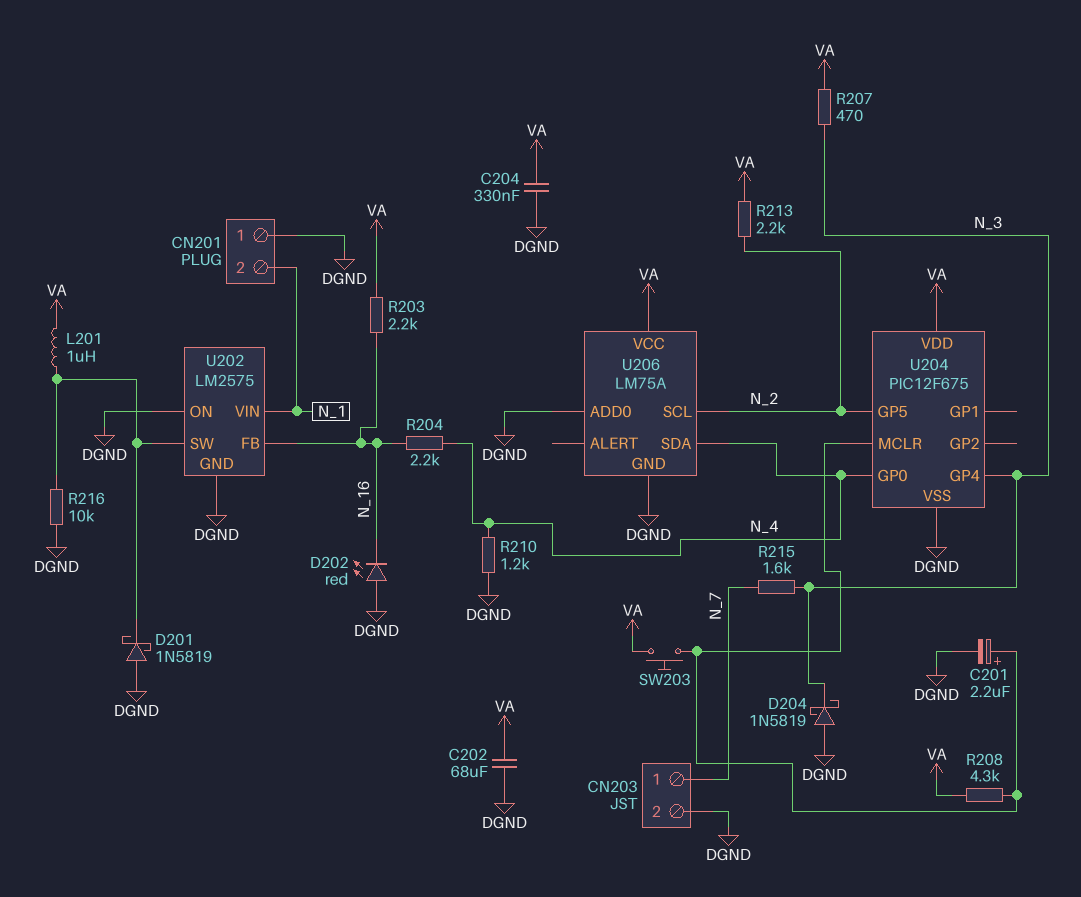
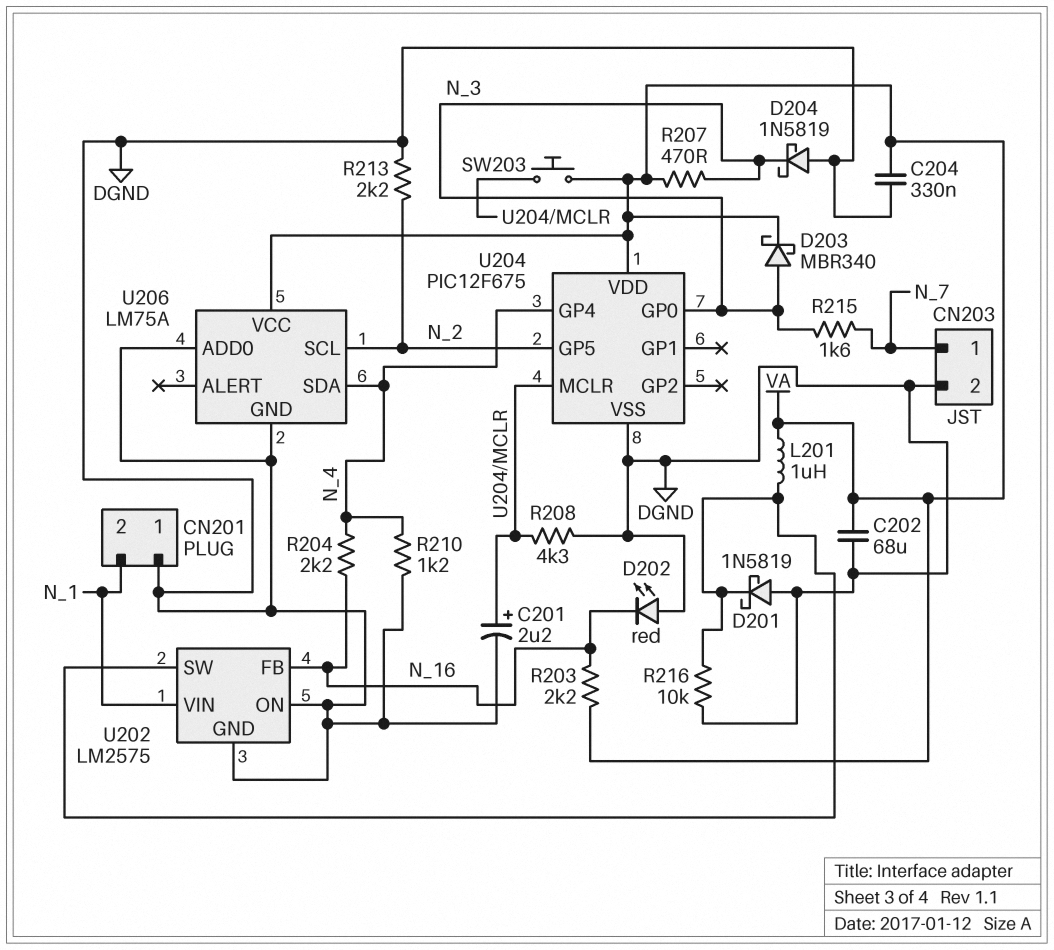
D203: none -> schottky MBR340 (A N_3, K VA)
R208: 4.3k (U204/MCLR, VA) -> 4.3k (DGND, U204/MCLR)
R213: 2.2k (N_2, VA) -> 2.2k (DGND, N_2)
U204 pin GP0: N_4 -> N_3
U204 pin GP4: N_3 -> N_4

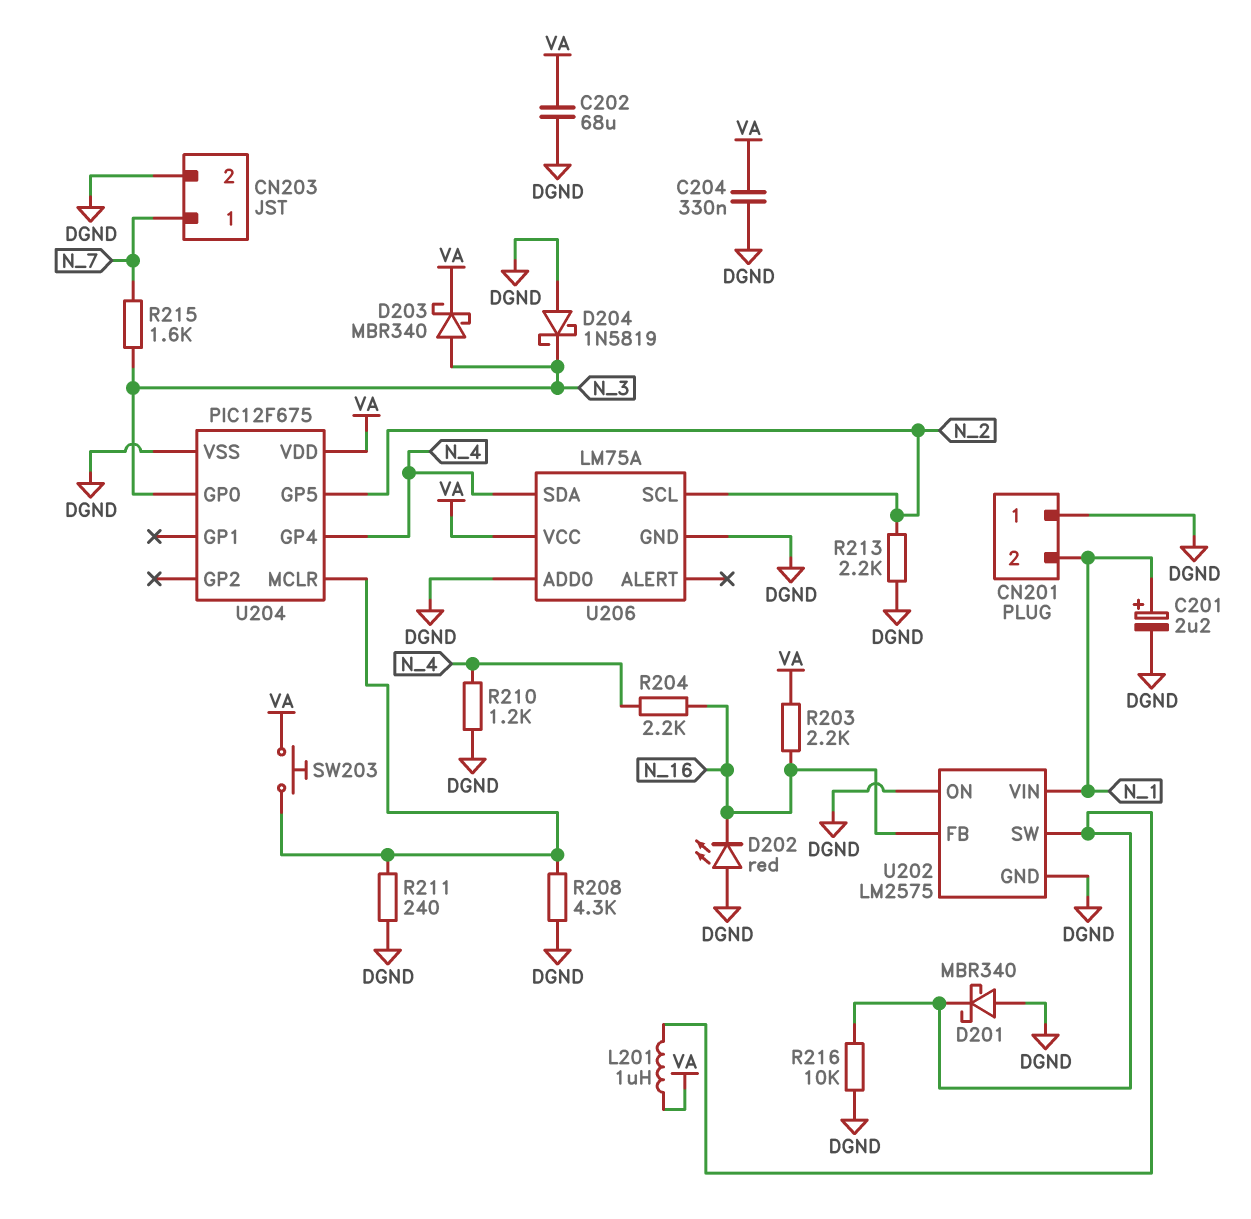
C201: 2.2uF (plus U204/MCLR, minus DGND) -> 2.2uF (plus N_1, minus DGND)
D201: schottky 1N5819 (A DGND, K U202/SW) -> schottky MBR340 (A DGND, K U202/SW)
R207: 470 (N_3, VA) -> none
R211: none -> 240 (DGND, U204/MCLR)

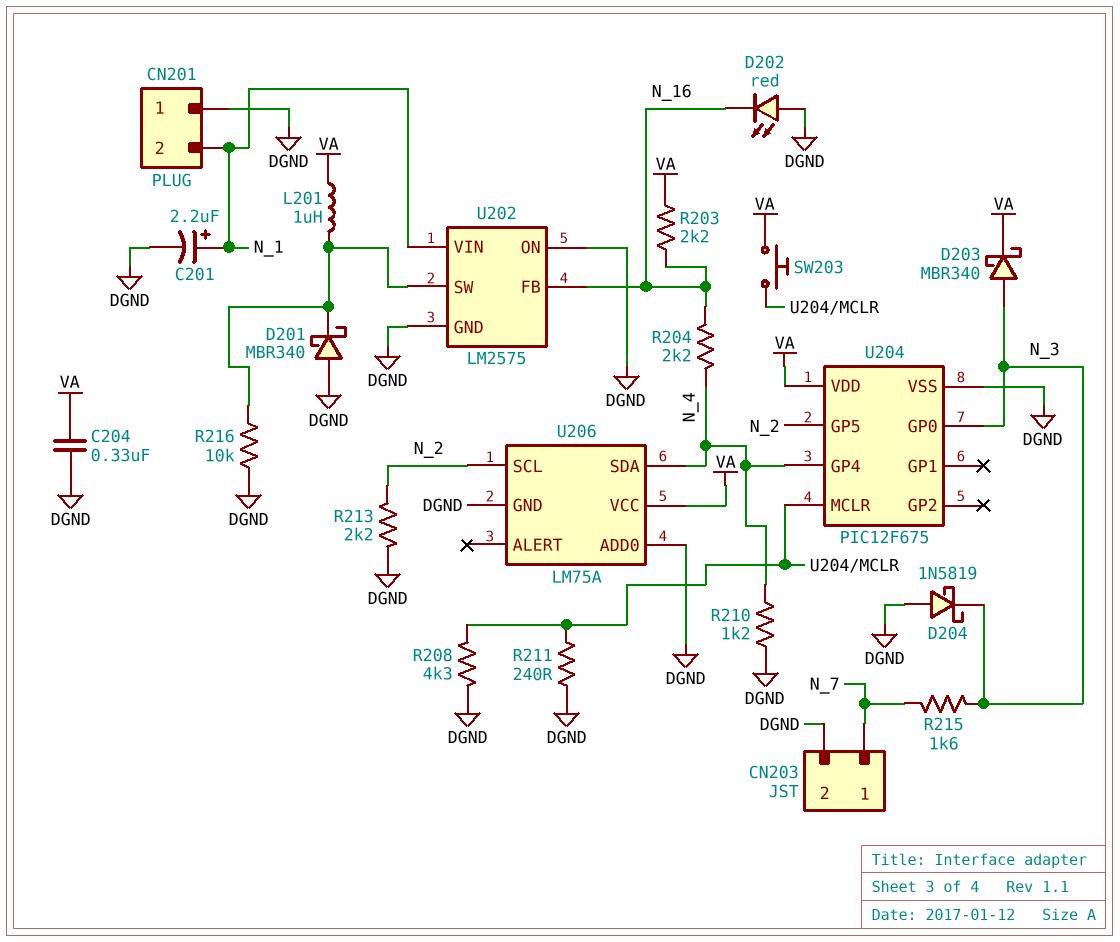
C202: 68uF (DGND, VA) -> none

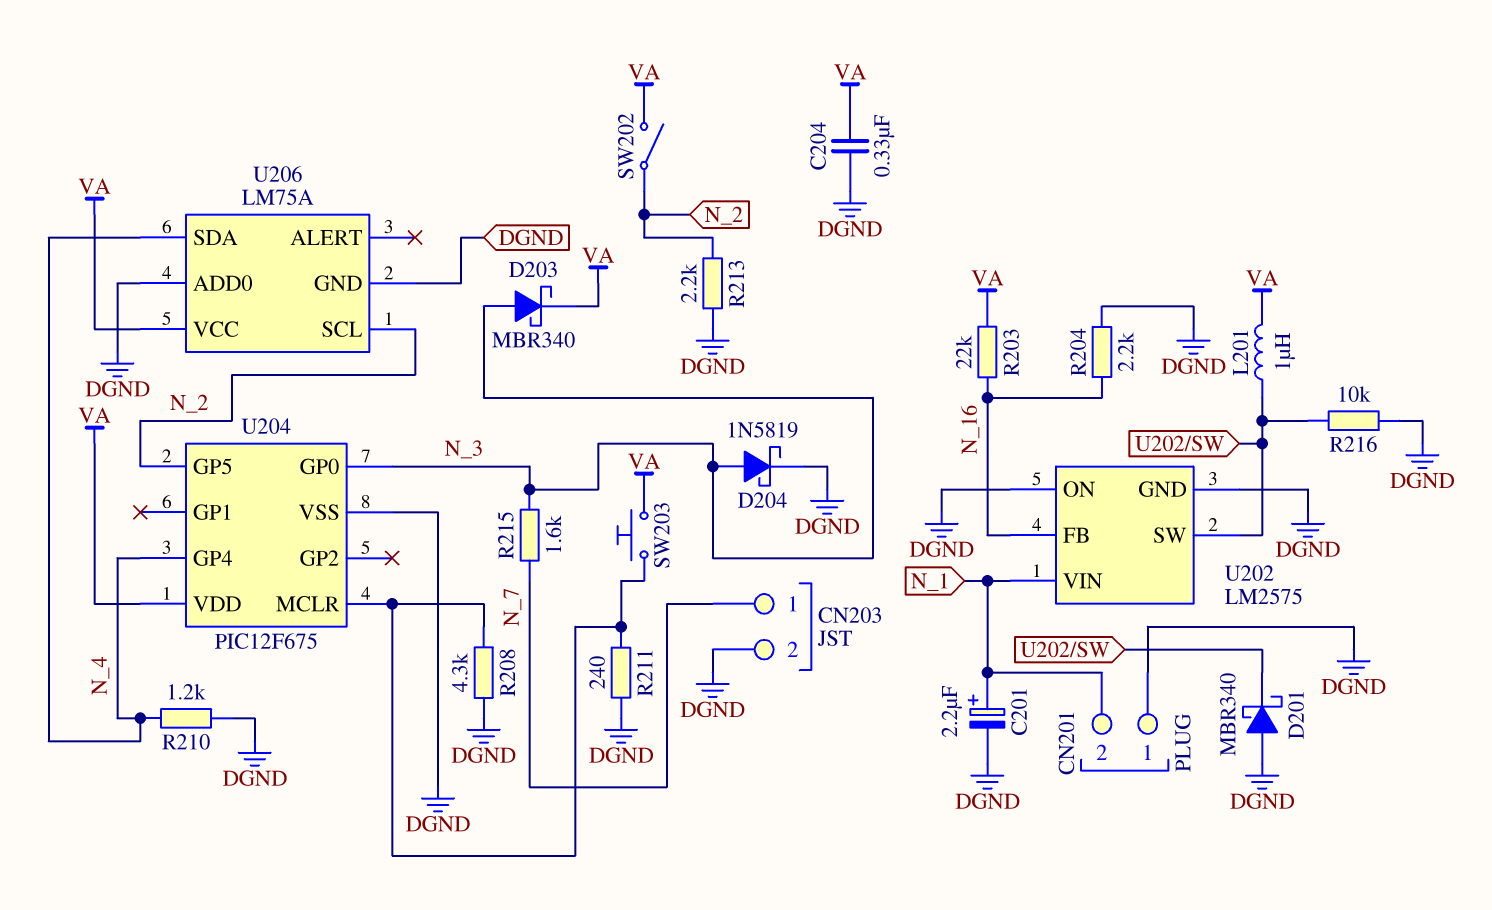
D202: LED red (A DGND, K N_16) -> none
D204: schottky 1N5819 (A DGND, K N_3) -> schottky 1N5819 (A N_3, K DGND)
R203: 2.2k (N_16, VA) -> 22k (N_16, VA)
R204: 2.2k (N_4, N_16) -> 2.2k (DGND, N_16)
SW202: none -> switch (N_2, VA)

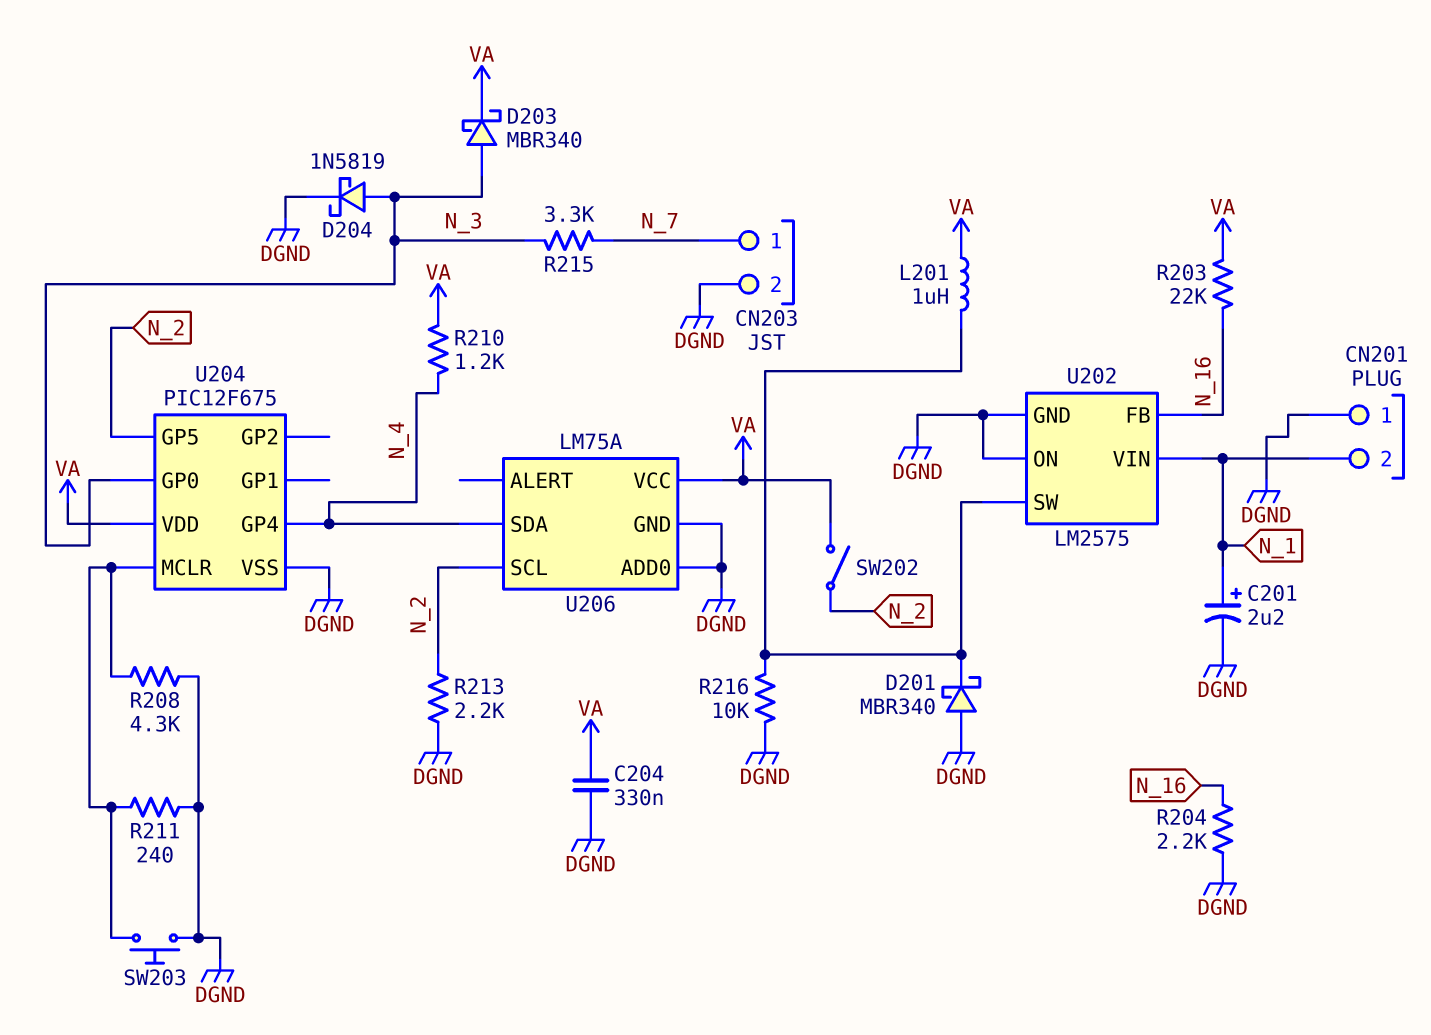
R210: 1.2k (DGND, N_4) -> 1.2k (N_4, VA)
R215: 1.6k (N_3, N_7) -> 3.3k (N_3, N_7)
SW203: button (U204/MCLR, VA) -> button (DGND, U204/MCLR)

